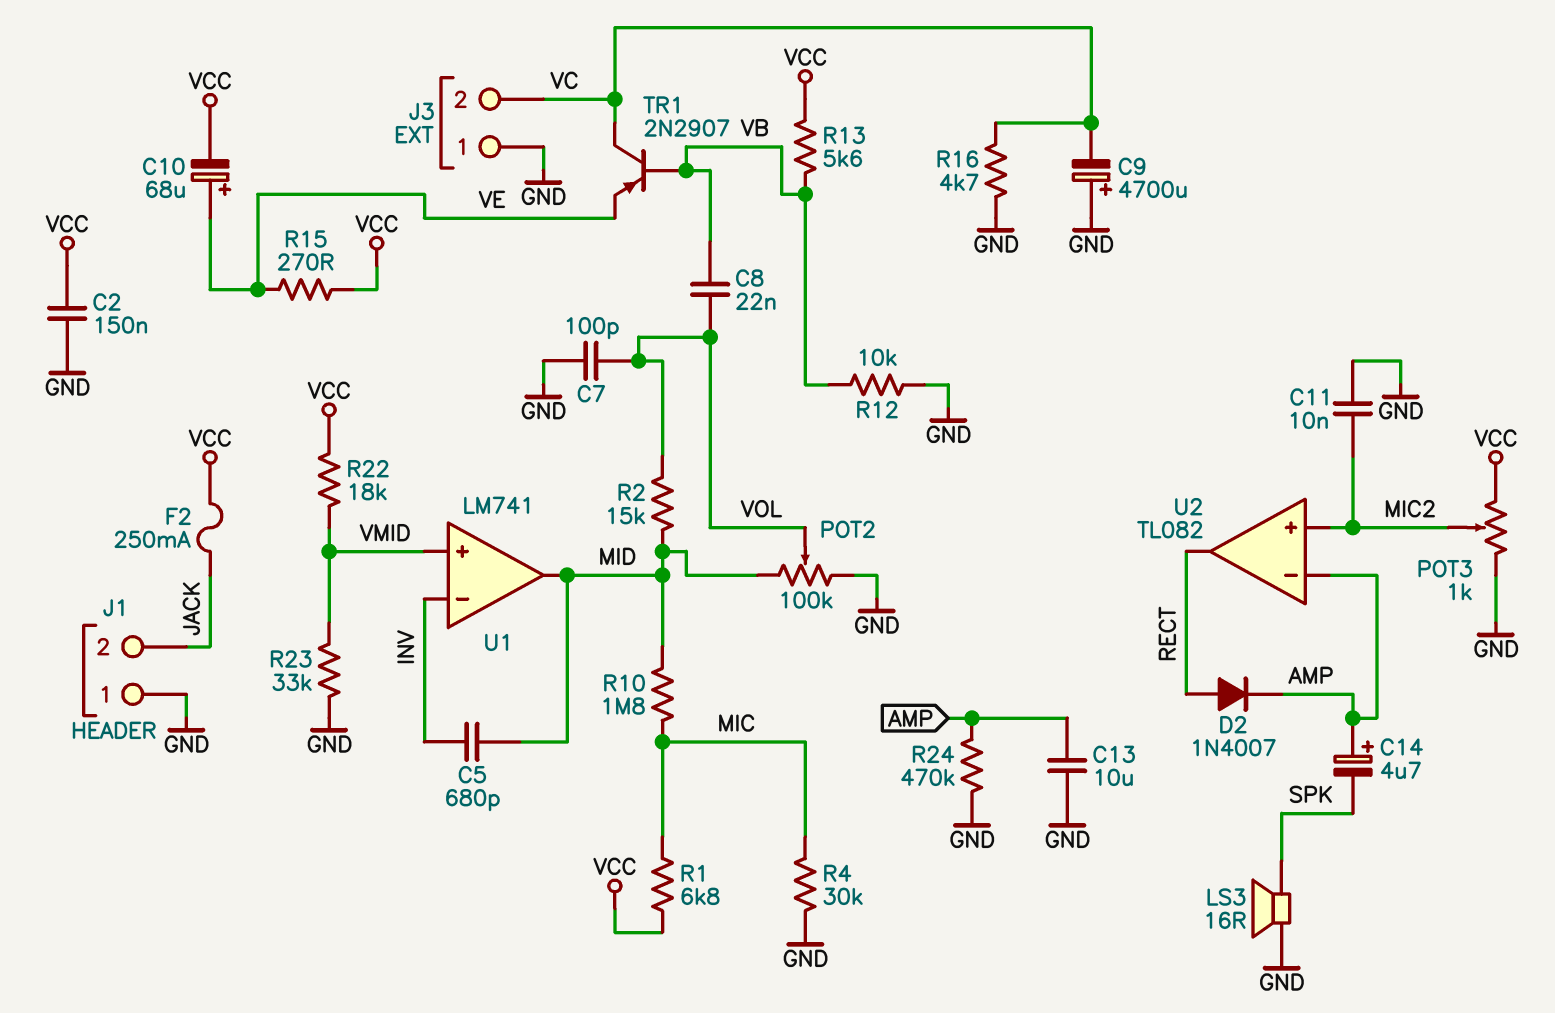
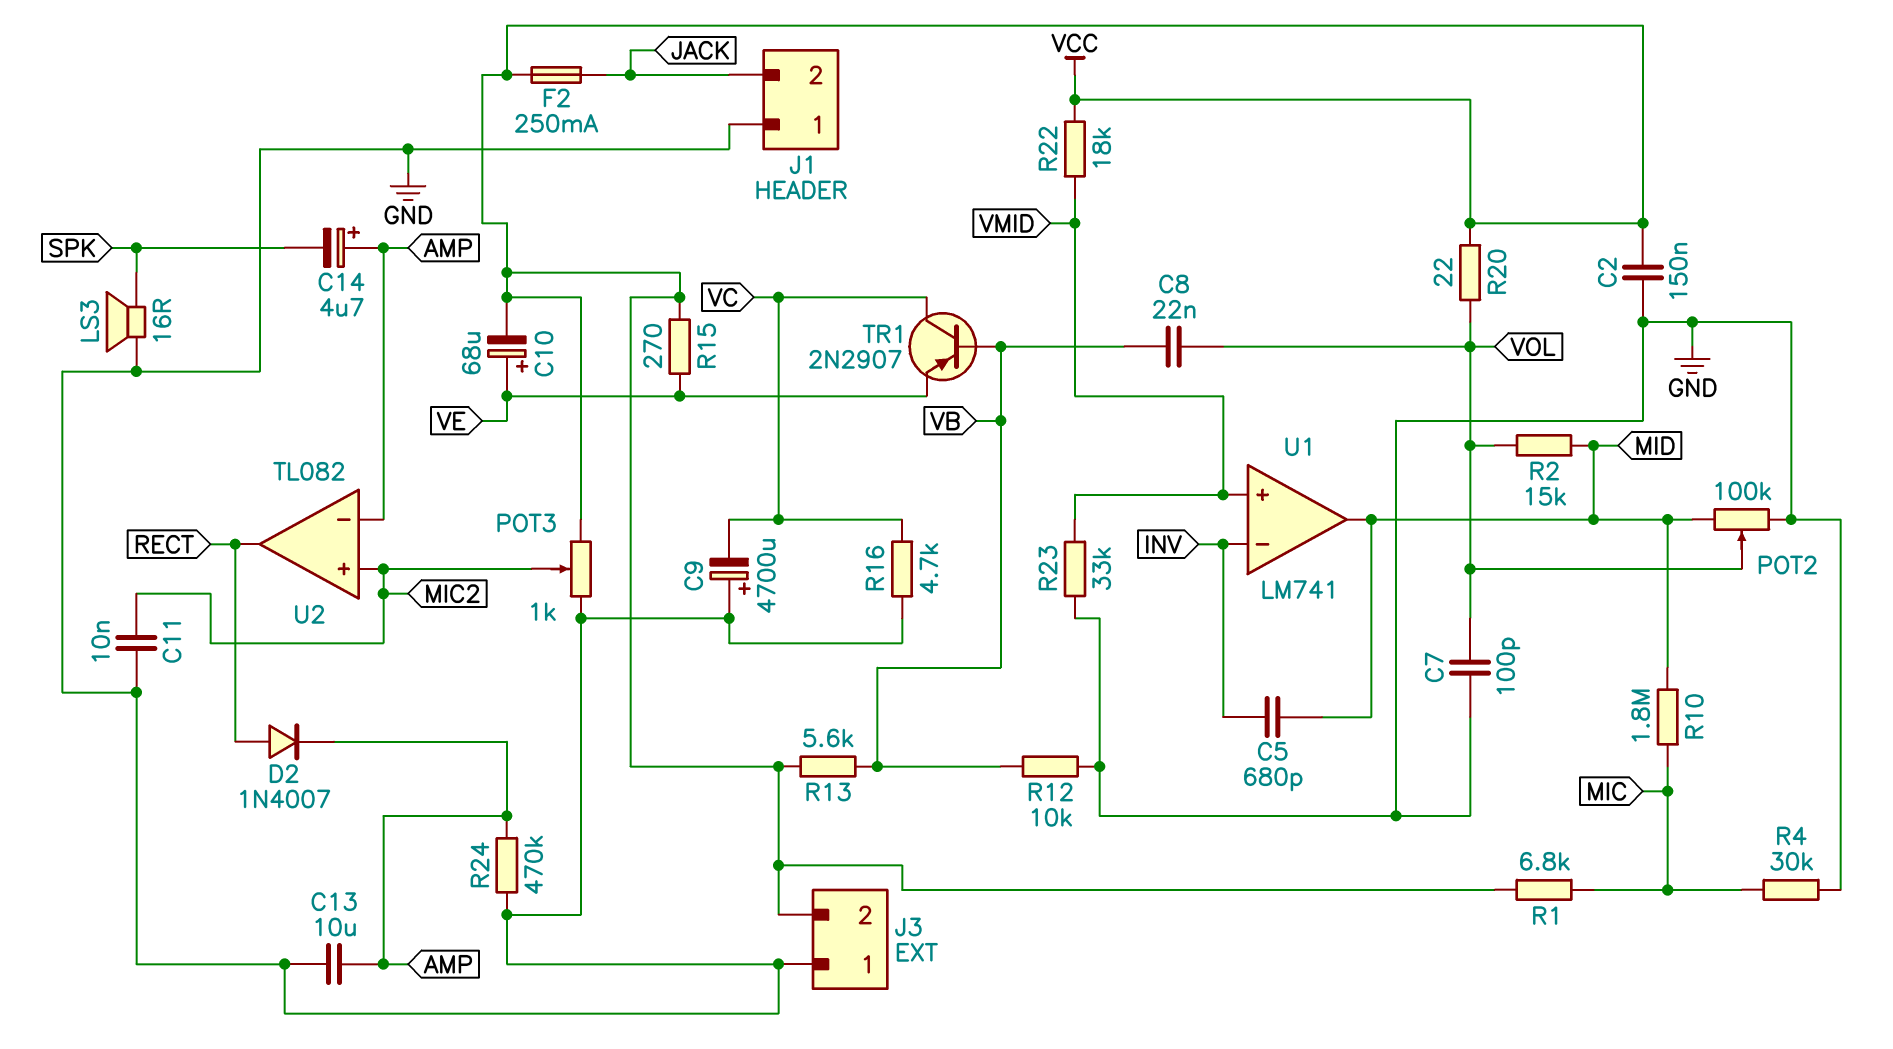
J3 pin 2: VC -> VCC
R20: none -> 22 (VCC, VOL)

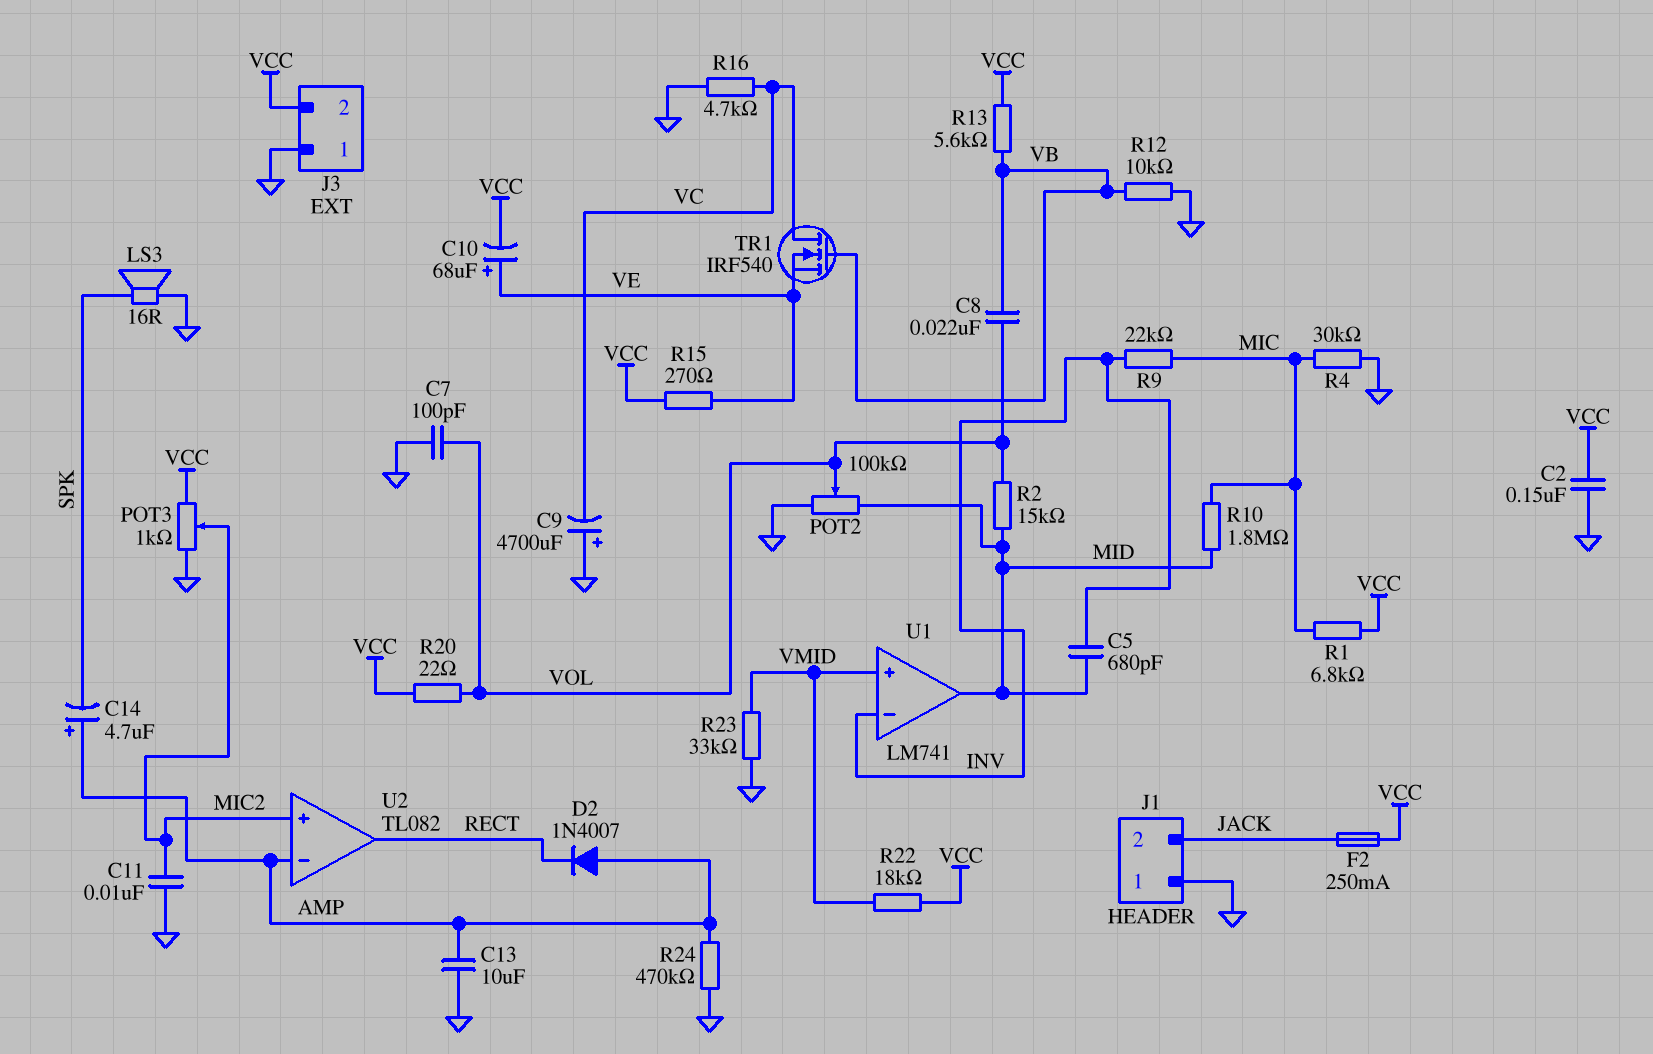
D2: diode 1N4007 (A RECT, K AMP) -> diode 1N4007 (A AMP, K RECT)
R9: none -> 22k (INV, MIC)
TR1: PNP 2N2907 (B VB, C VC, E VE) -> NMOS IRF540 (G VB, D VC, S VE)

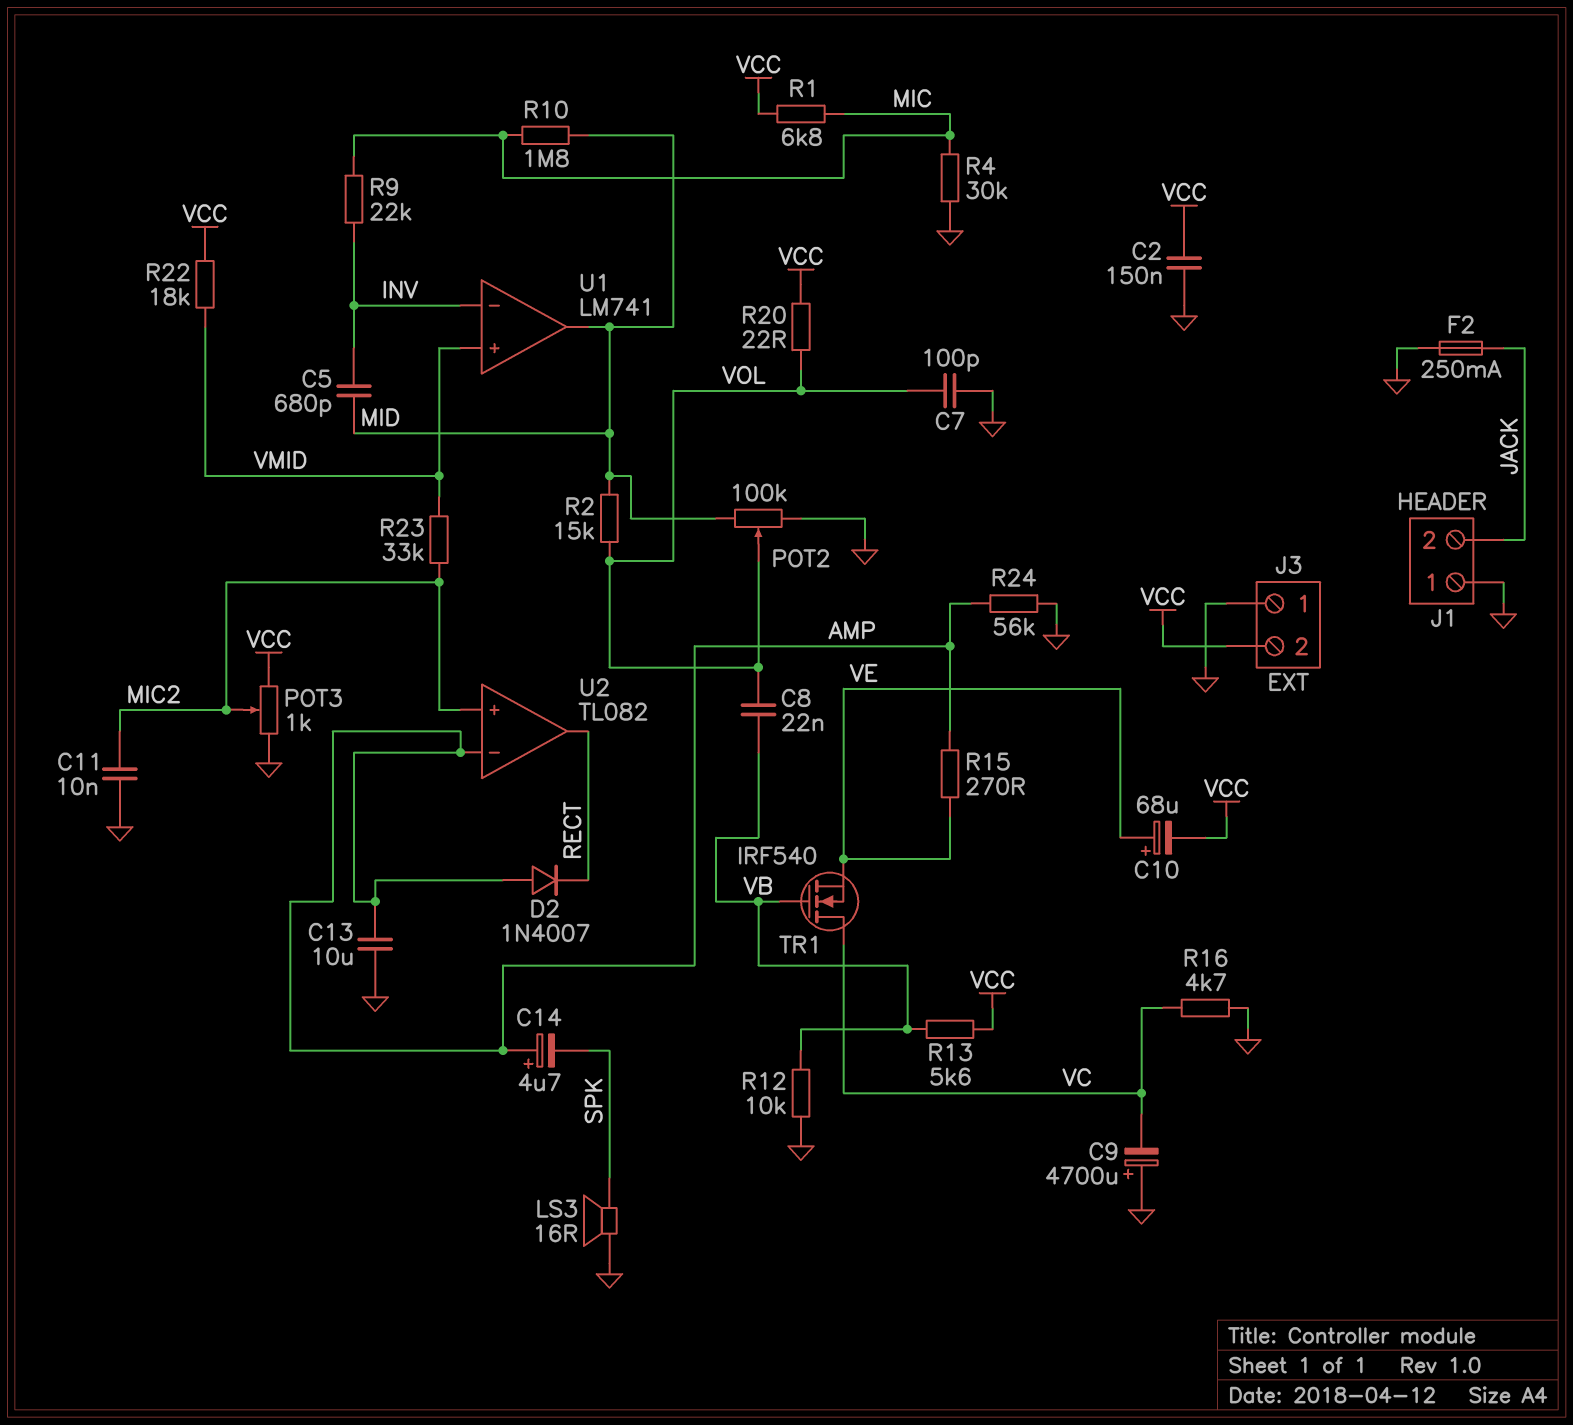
F2: 250mA (JACK, VCC) -> 250mA (GND, JACK)
R15: 270 (VCC, VE) -> 270 (AMP, VE)
R23: 33k (GND, VMID) -> 33k (MIC2, VMID)
R24: 470k (AMP, GND) -> 56k (AMP, GND)

